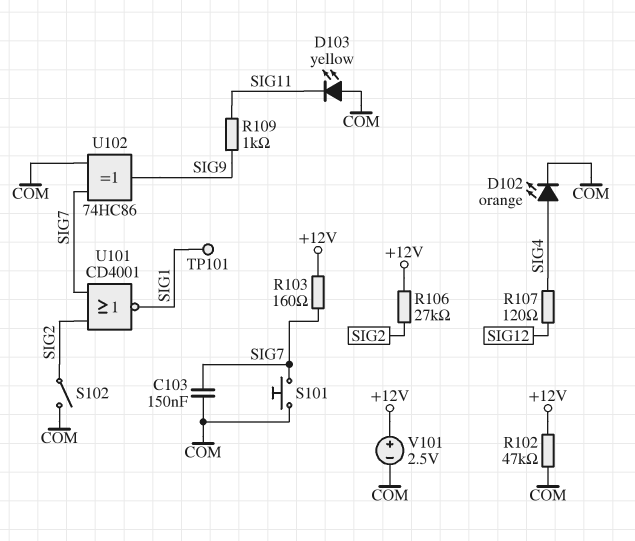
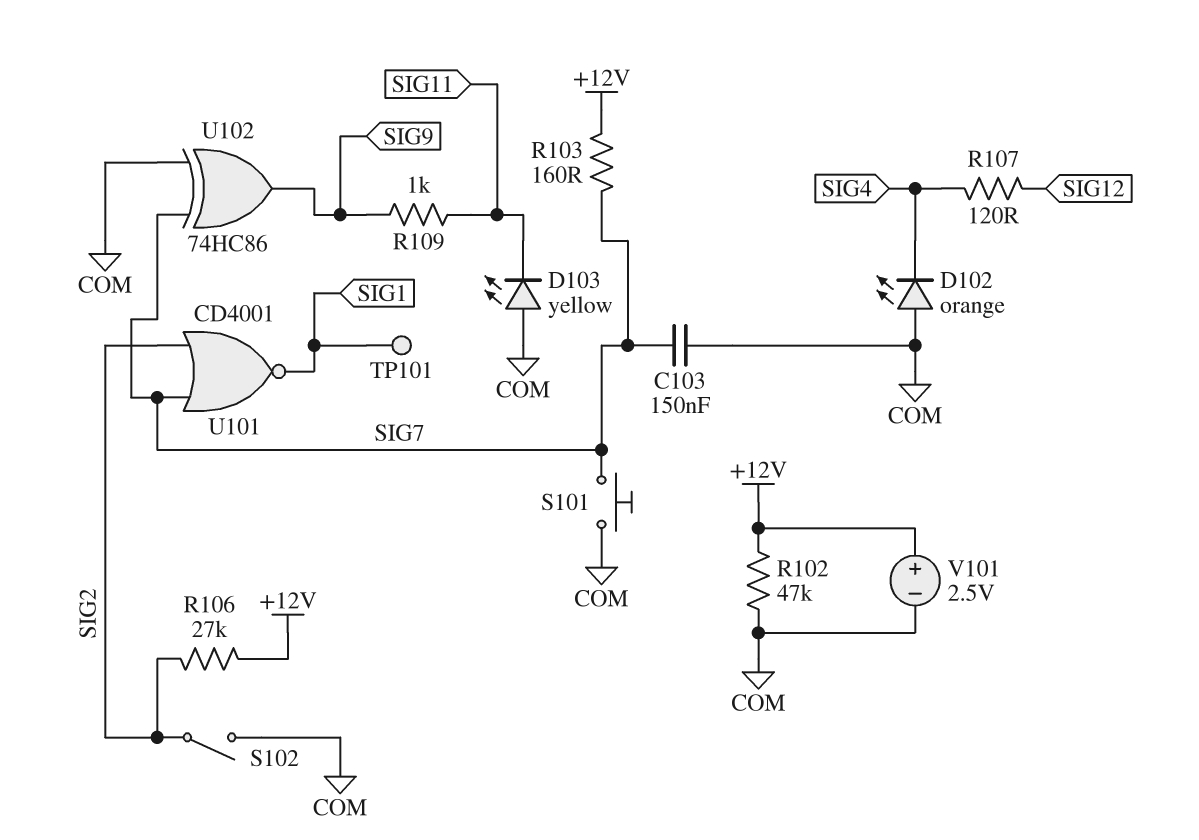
D102: LED orange (A SIG4, K COM) -> LED orange (A COM, K SIG4)

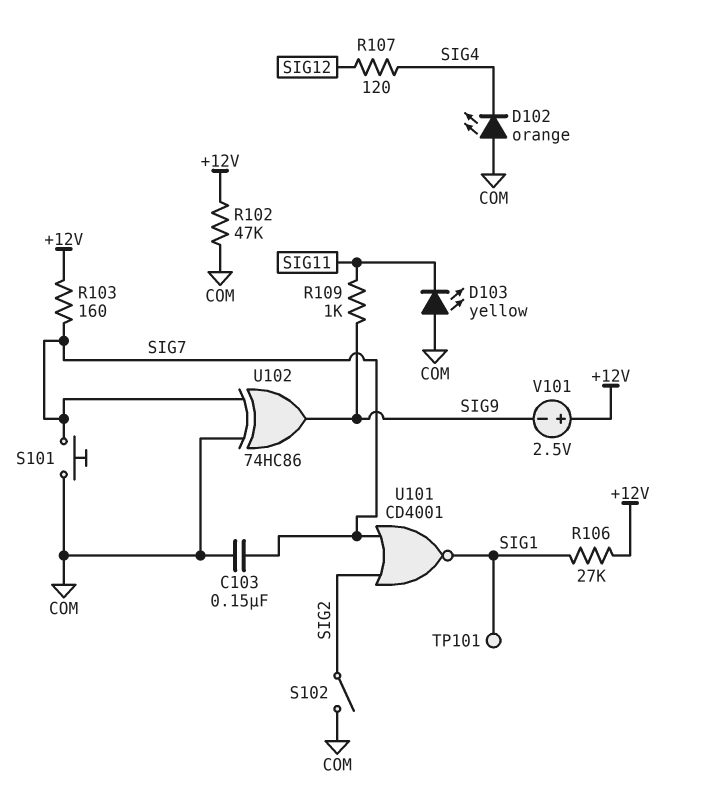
R106: 27k (+12V, SIG2) -> 27k (+12V, SIG1)
V101: 2.5V (plus +12V, minus COM) -> 2.5V (plus +12V, minus SIG9)

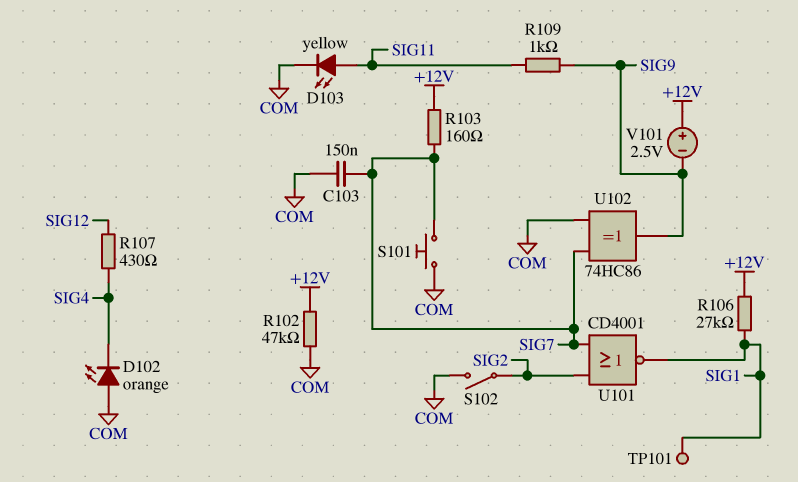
D103: LED yellow (A COM, K SIG11) -> LED yellow (A SIG11, K COM)
R107: 120 (SIG4, SIG12) -> 430 (SIG4, SIG12)

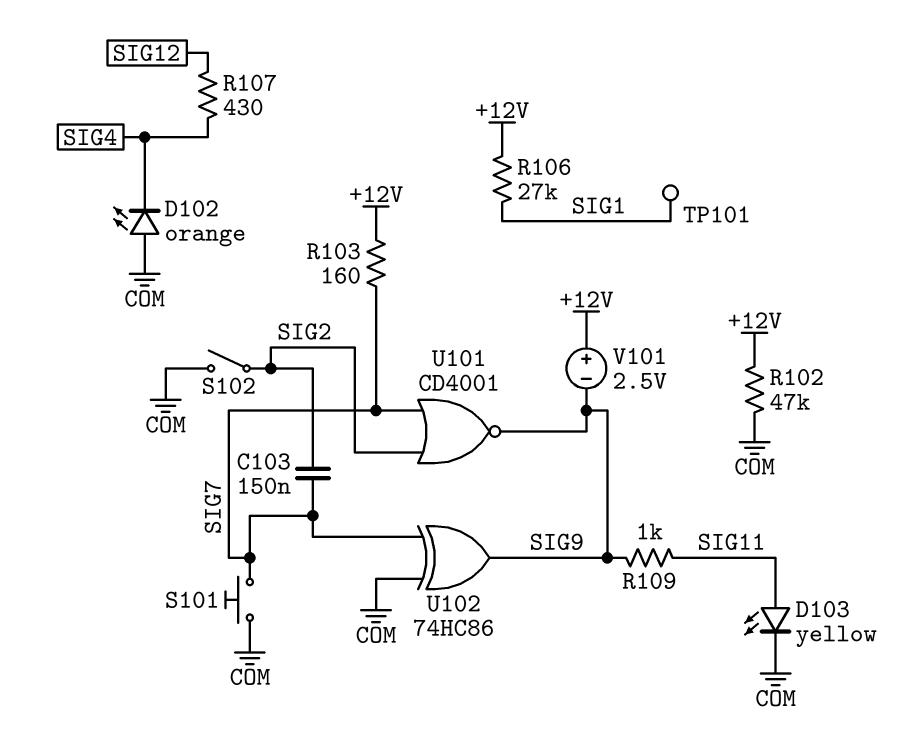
C103: 150nF (COM, SIG7) -> 150nF (SIG2, SIG7)
U101: NOR CD4001 (in SIG2, in SIG7, out SIG1) -> NOR CD4001 (in SIG2, in SIG7, out SIG9)

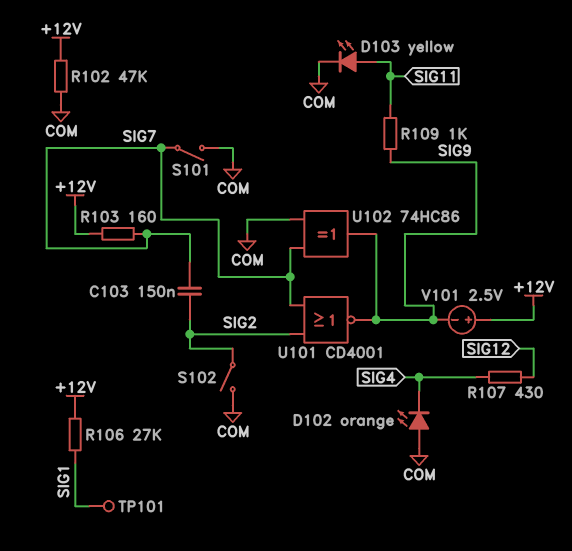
S101: button (COM, SIG7) -> switch (COM, SIG7)

